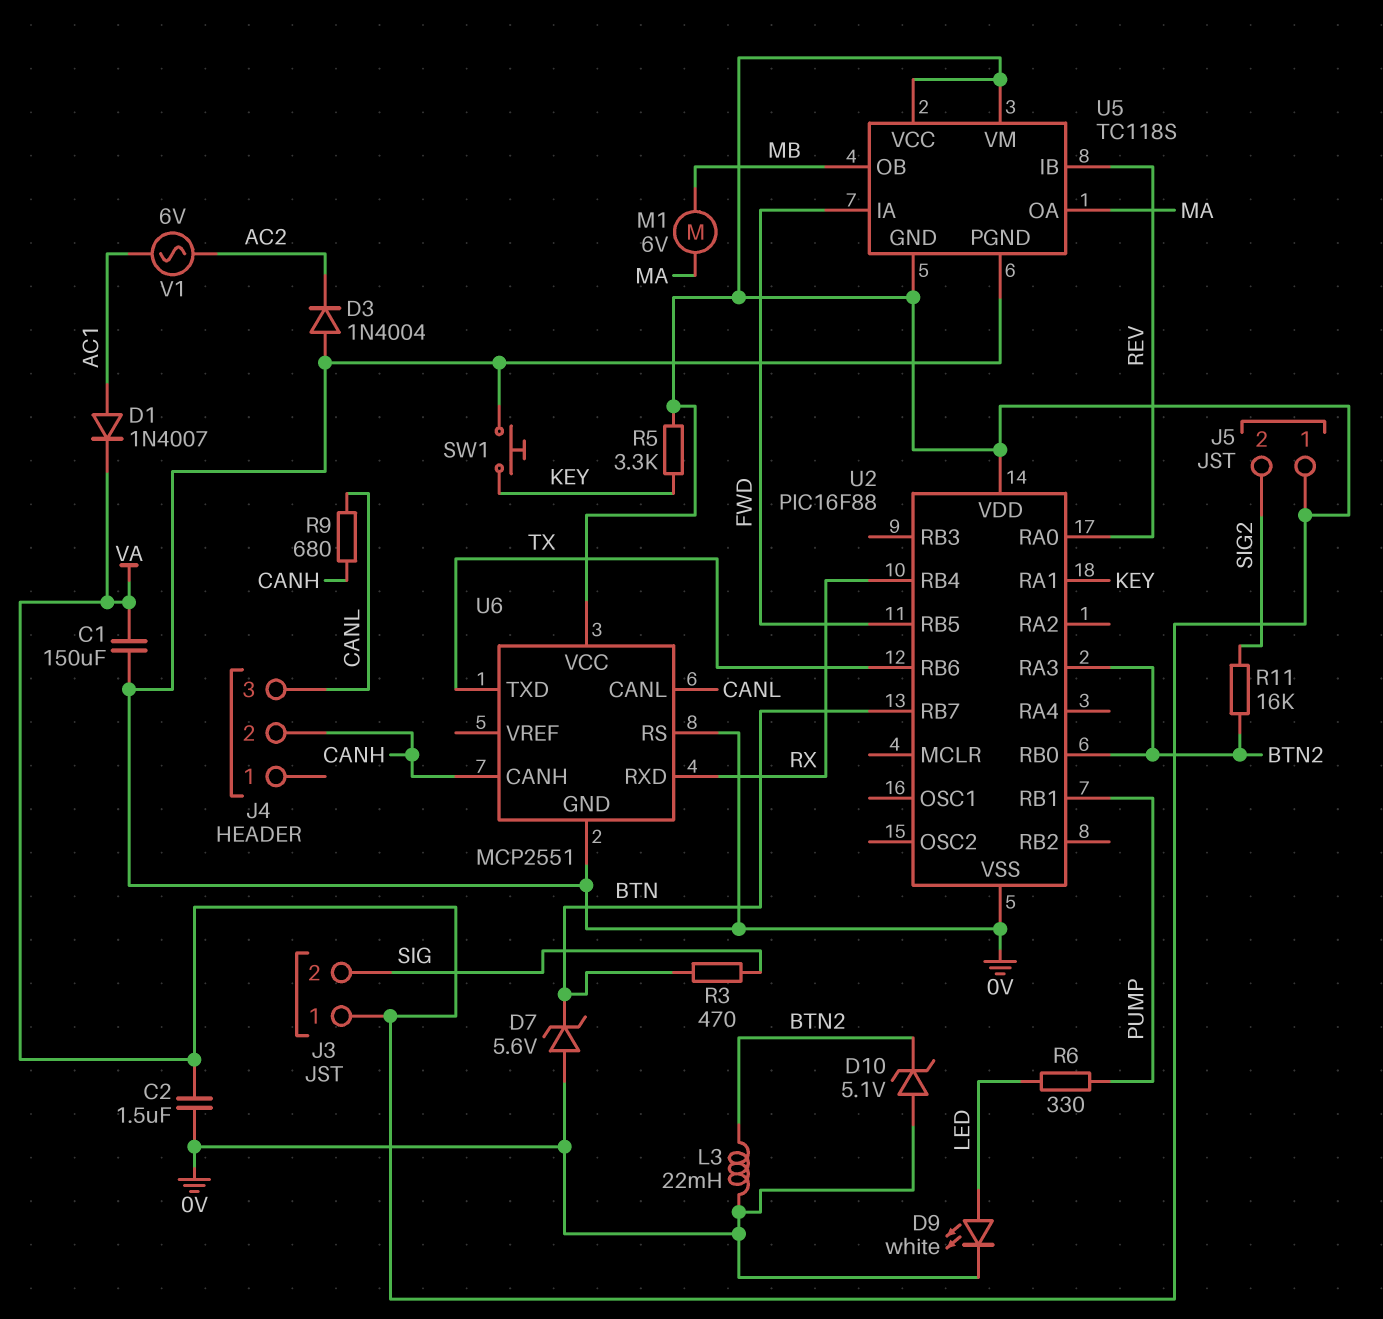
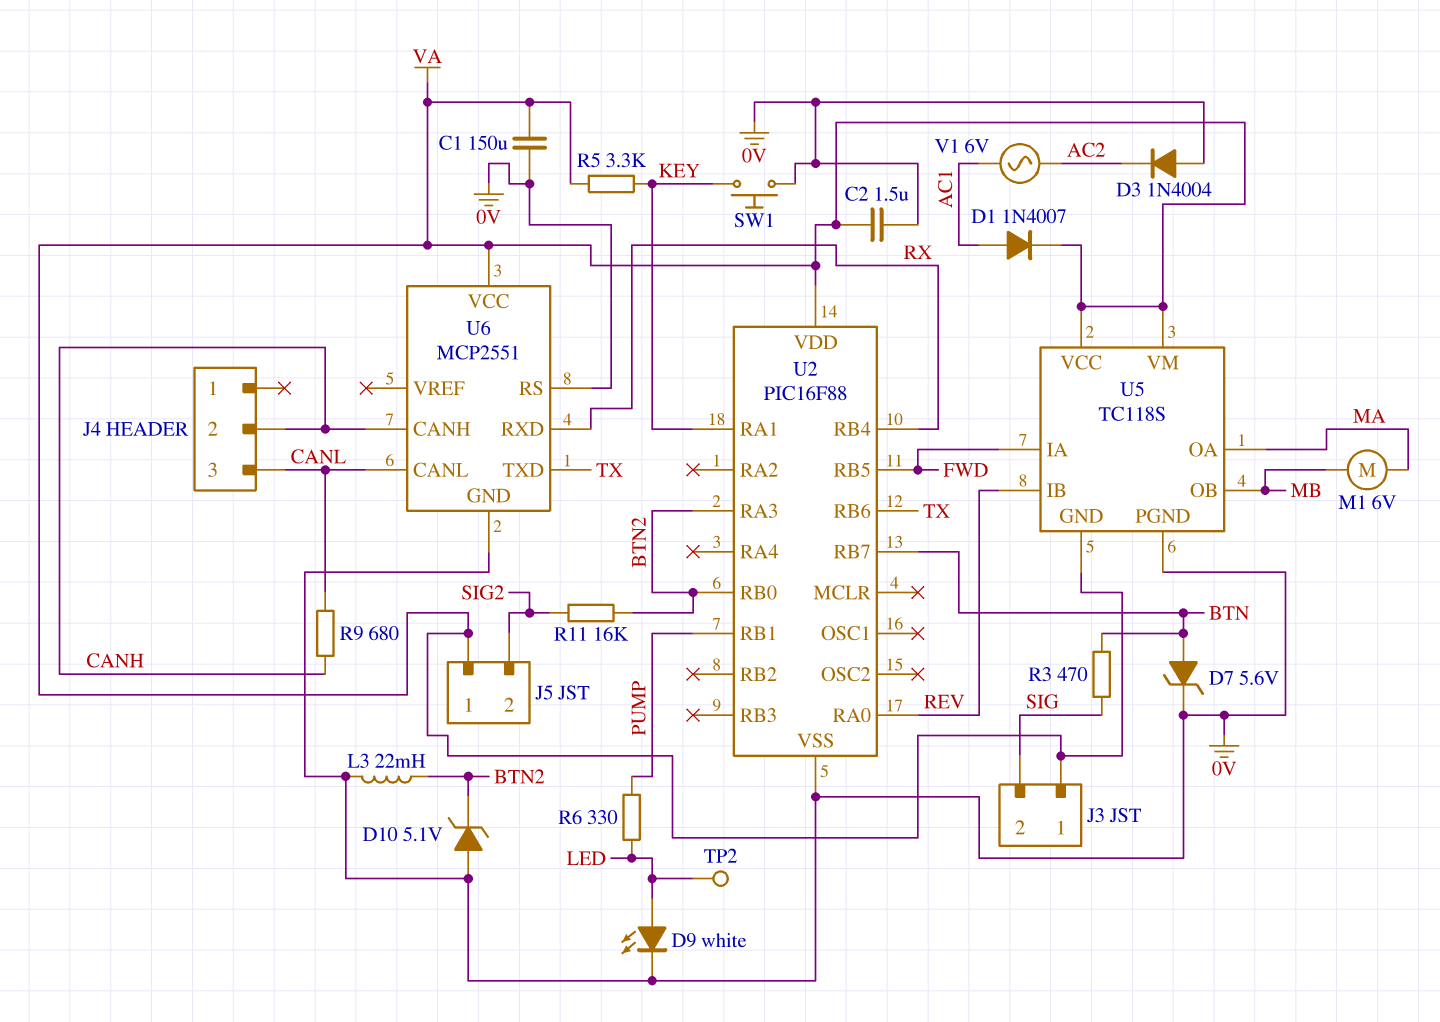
D7: zener 5.6V (A 0V, K BTN) -> zener 5.6V (A BTN, K 0V)
TP2: none -> test point (LED)

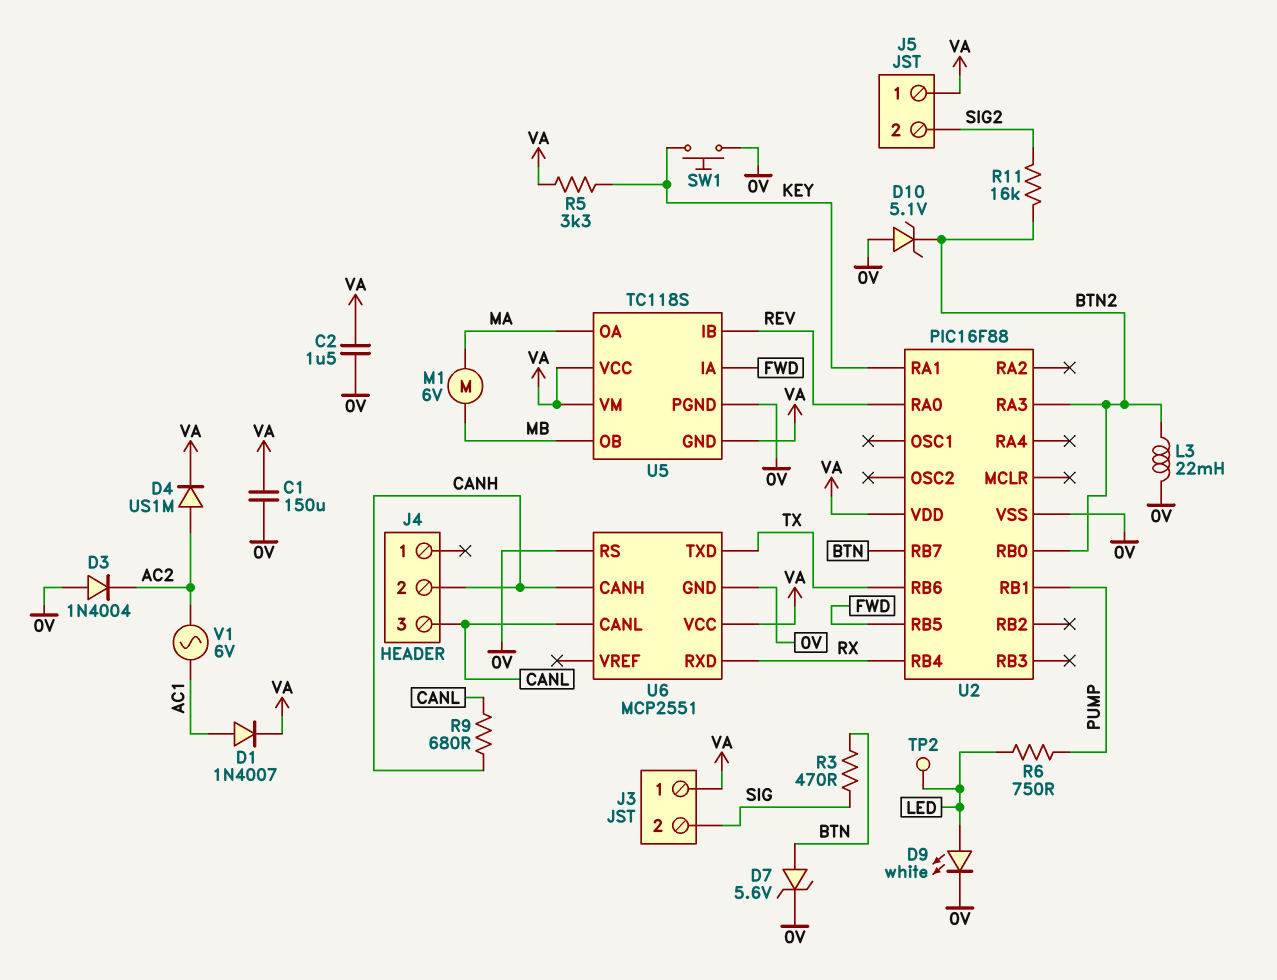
D4: none -> diode US1M (A AC2, K VA)
R6: 330 (LED, PUMP) -> 750 (LED, PUMP)

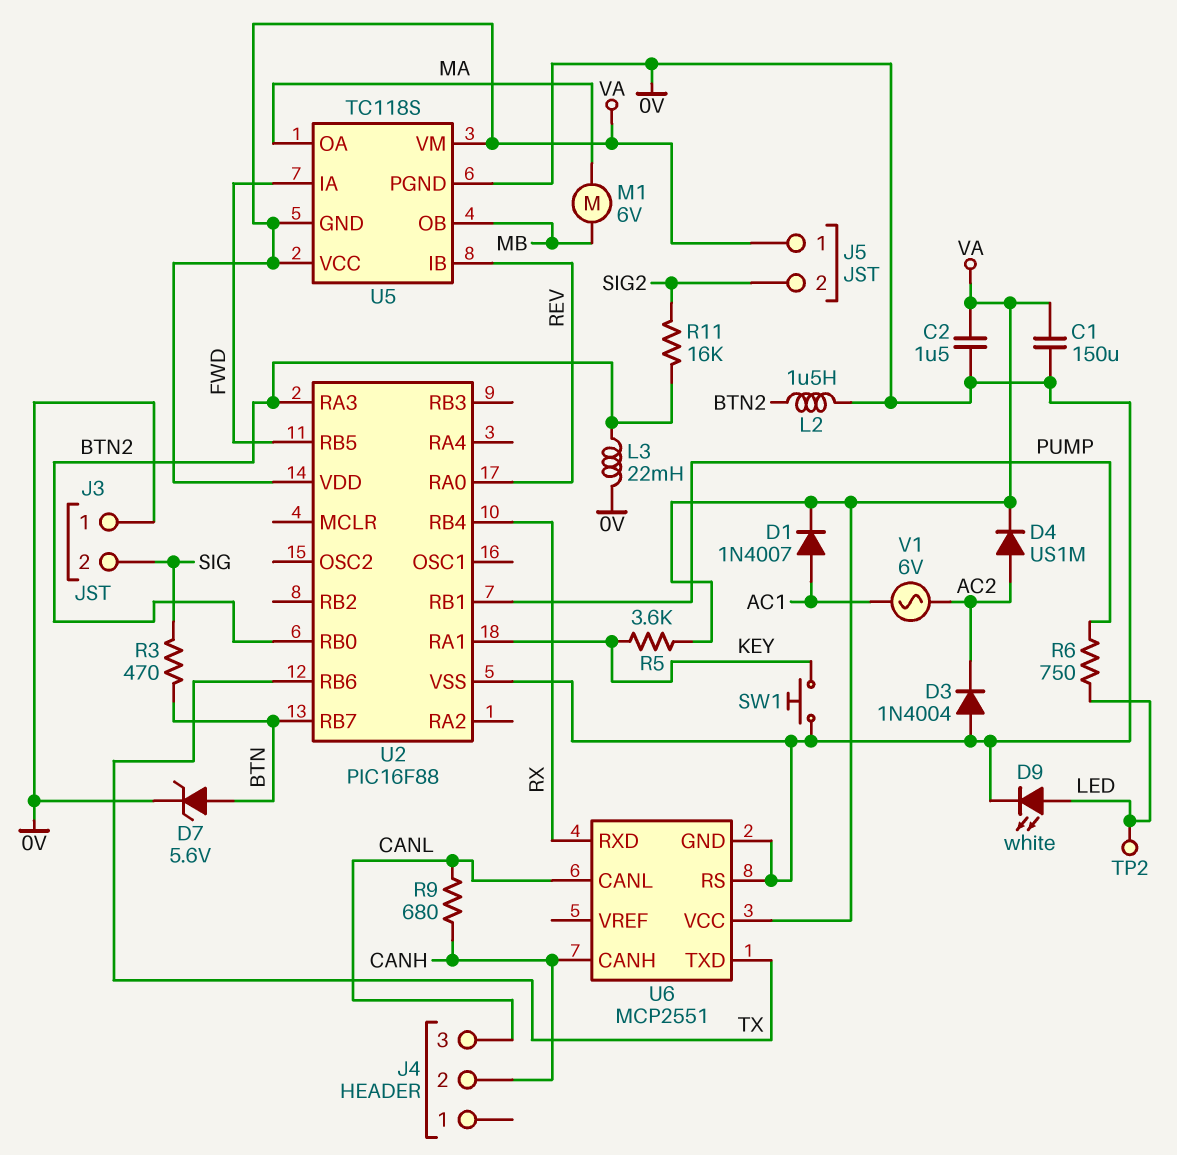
D10: zener 5.1V (A 0V, K BTN2) -> none
J3 pin 1: VA -> 0V
L2: none -> 1.5uH (0V, BTN2)
R5: 3.3k (KEY, VA) -> 3.6k (KEY, VA)

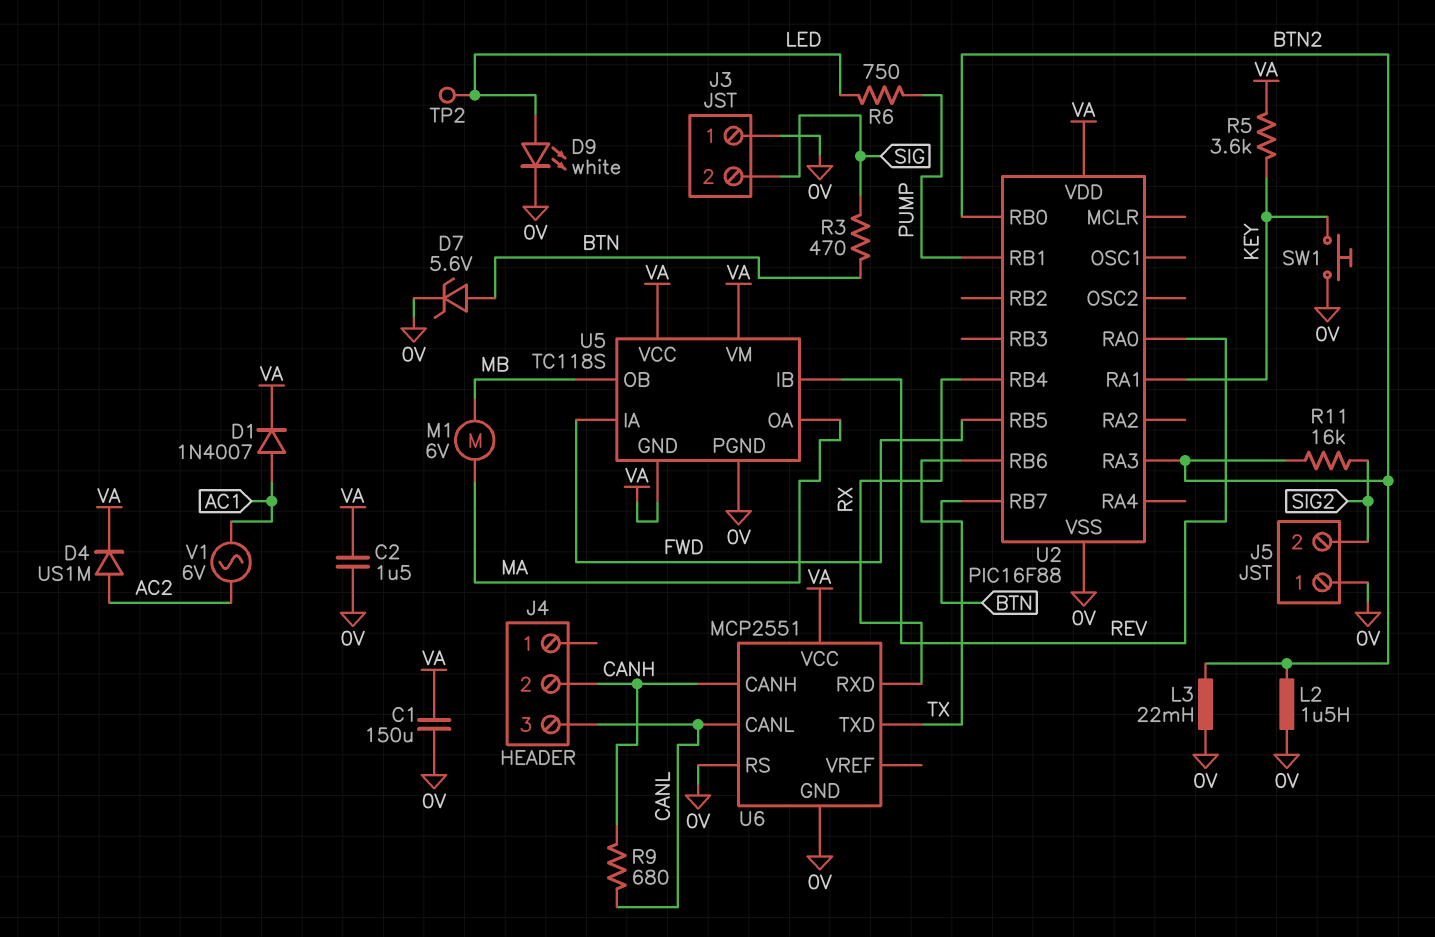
D3: diode 1N4004 (A 0V, K AC2) -> none
J5 pin 1: VA -> 0V

